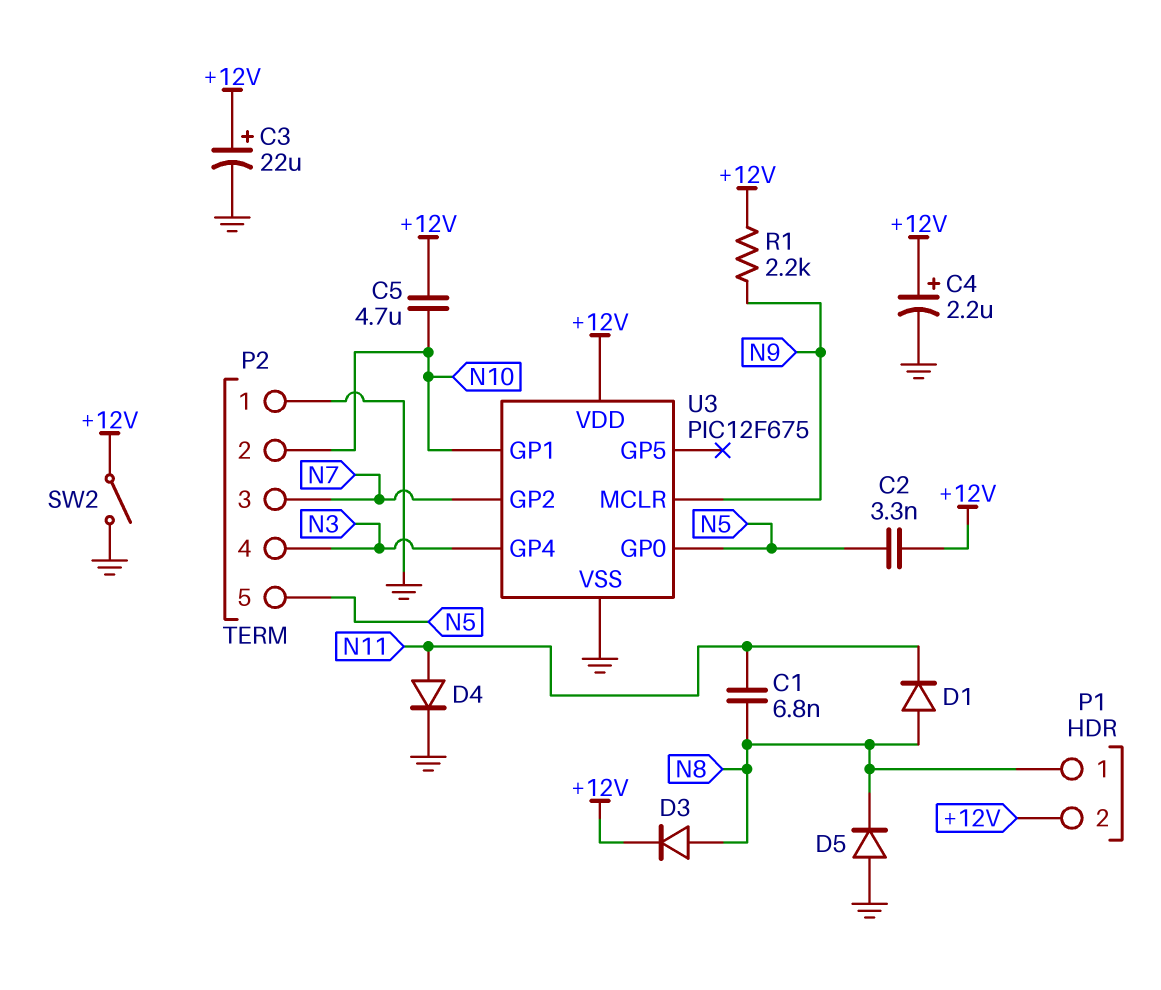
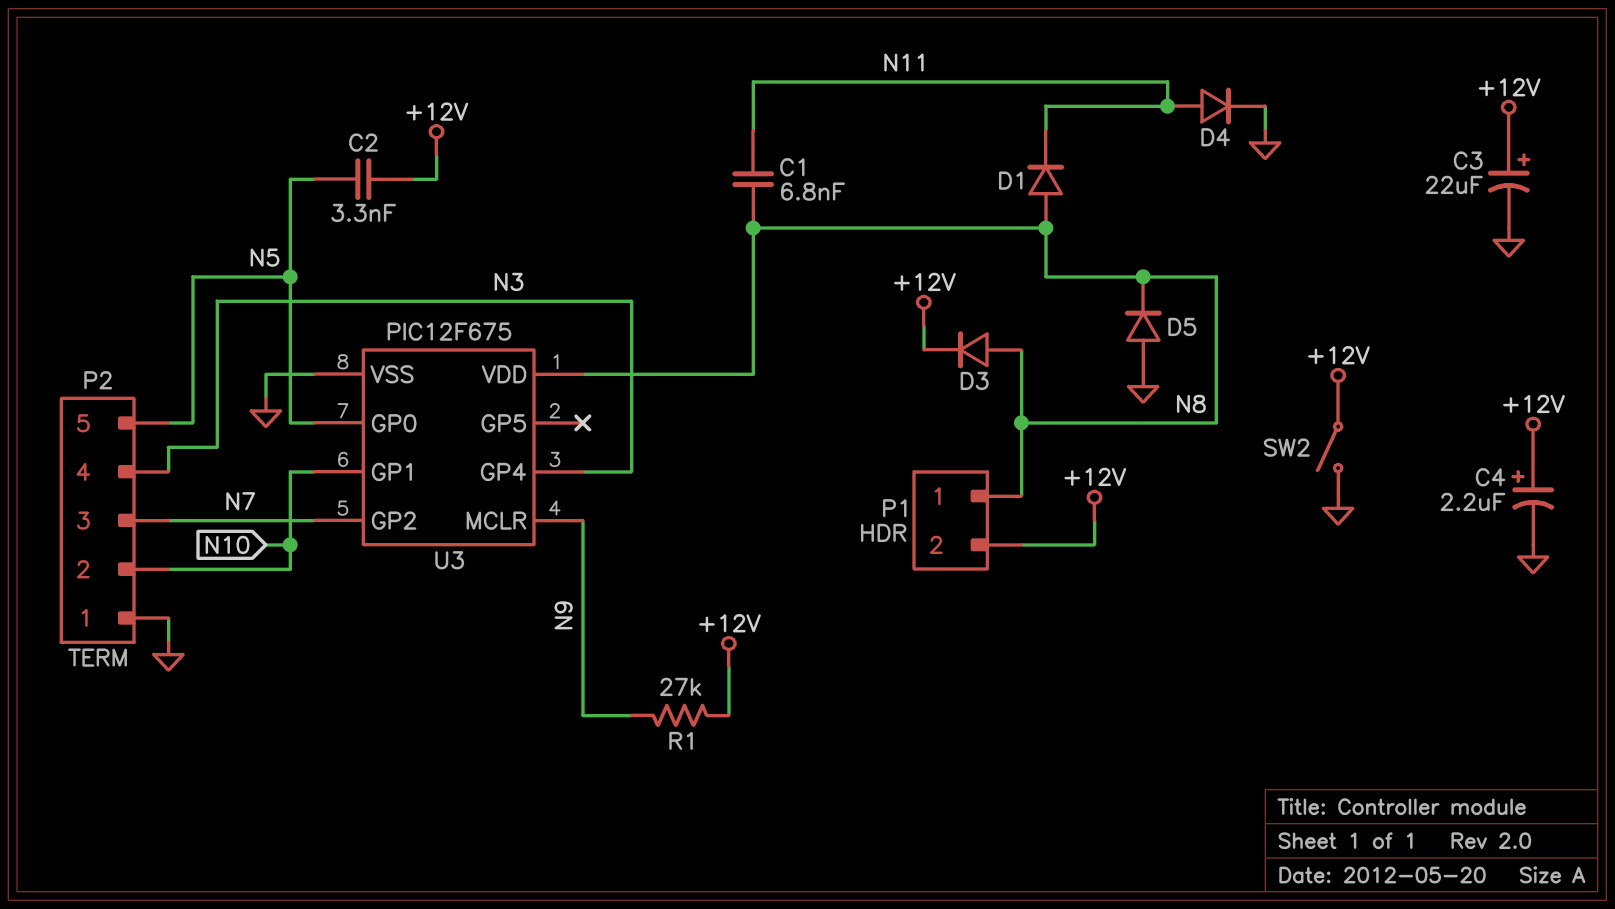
C5: 4.7uF (+12V, N10) -> none
R1: 2.2k (+12V, N9) -> 27k (+12V, N9)
U3 pin VDD: +12V -> N8

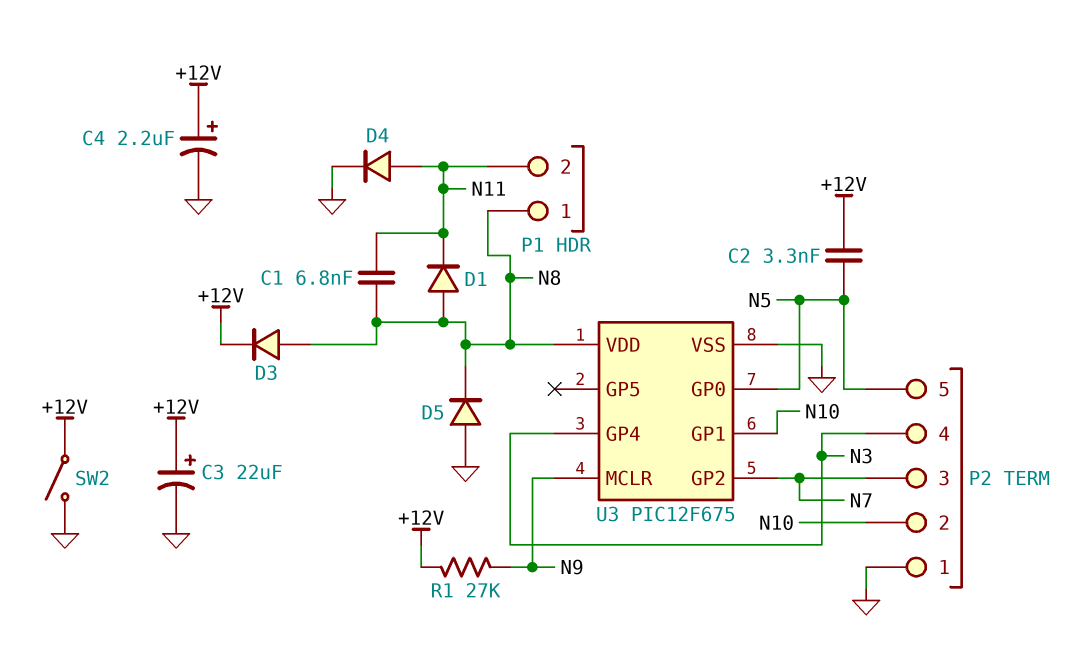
P1 pin 2: +12V -> N11

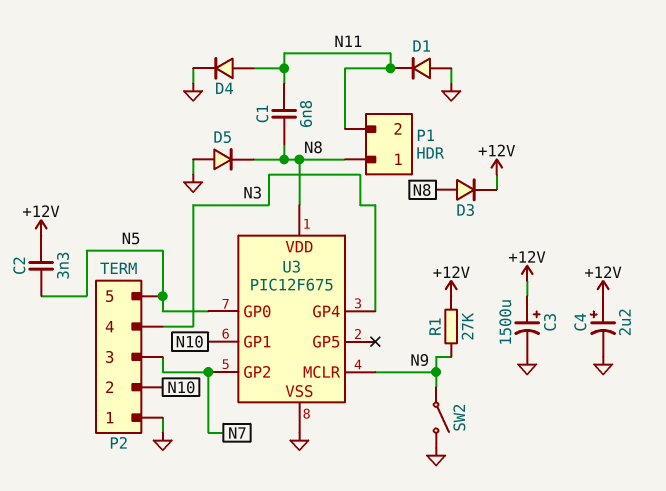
C3: 22uF (plus +12V, minus GND) -> 1500uF (plus +12V, minus GND)
D1: diode (A N8, K N11) -> diode (A GND, K N11)
SW2: switch (+12V, GND) -> switch (GND, N9)

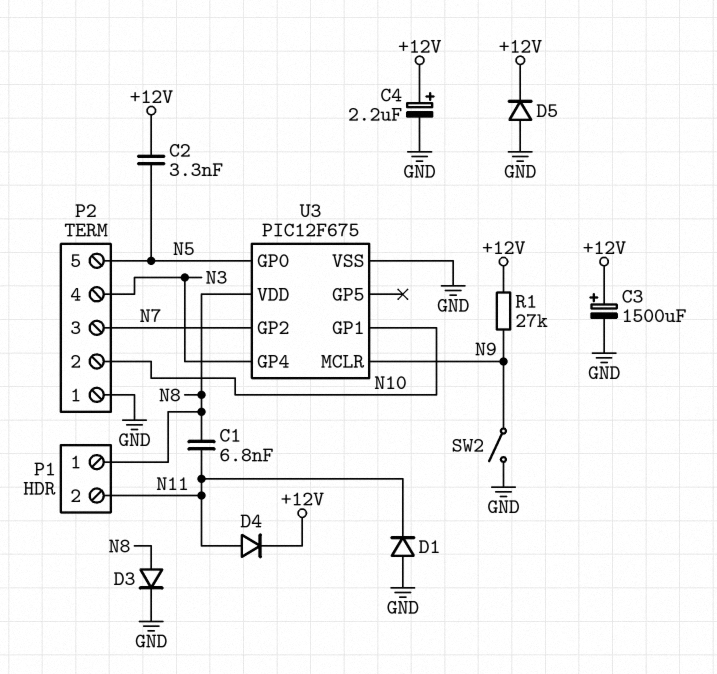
D3: diode (A N8, K +12V) -> diode (A N8, K GND)
D4: diode (A N11, K GND) -> diode (A N11, K +12V)
D5: diode (A GND, K N8) -> diode (A GND, K +12V)

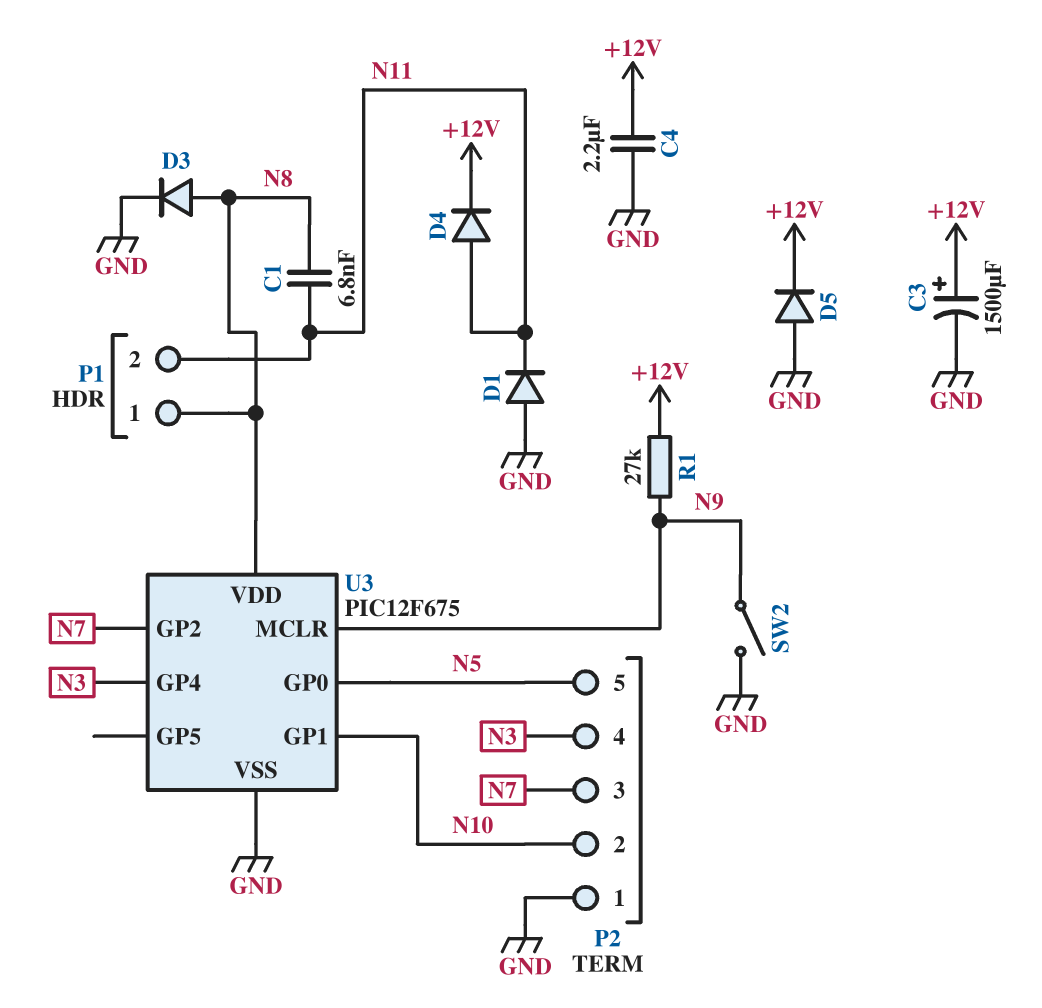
C2: 3.3nF (+12V, N5) -> none
C4: 2.2uF (plus +12V, minus GND) -> 2.2uF (+12V, GND)

